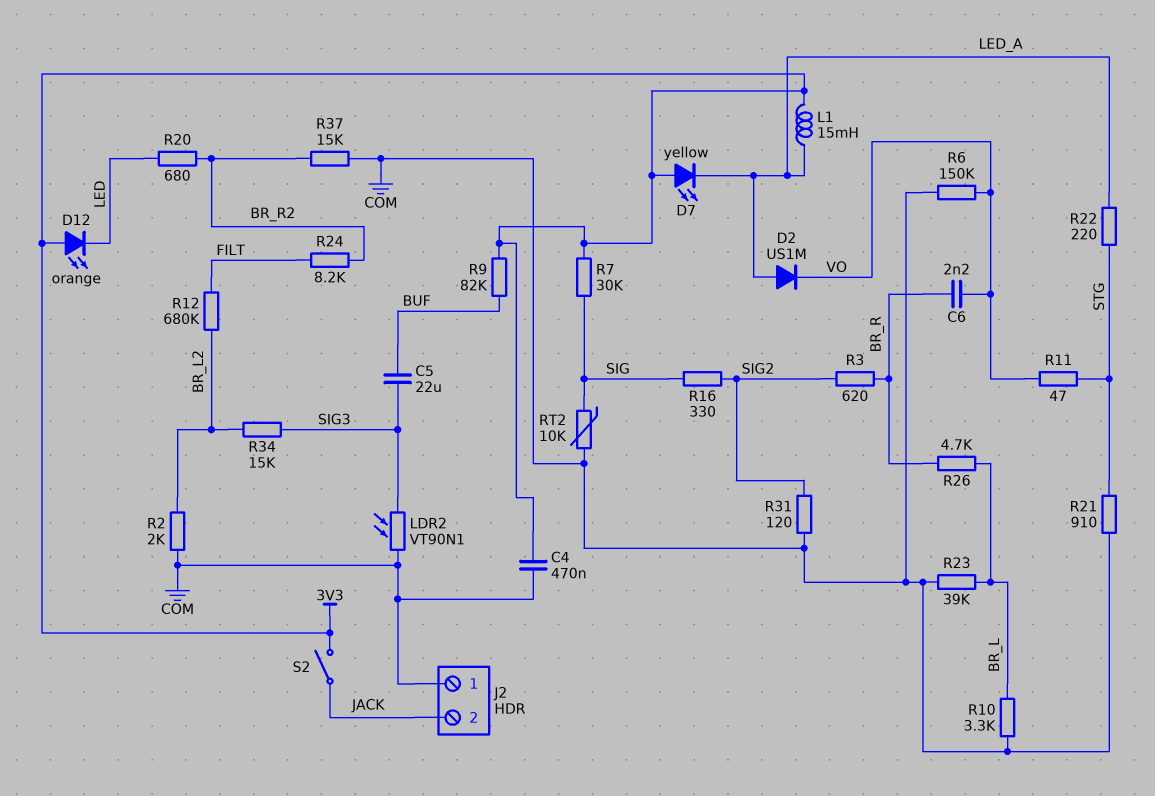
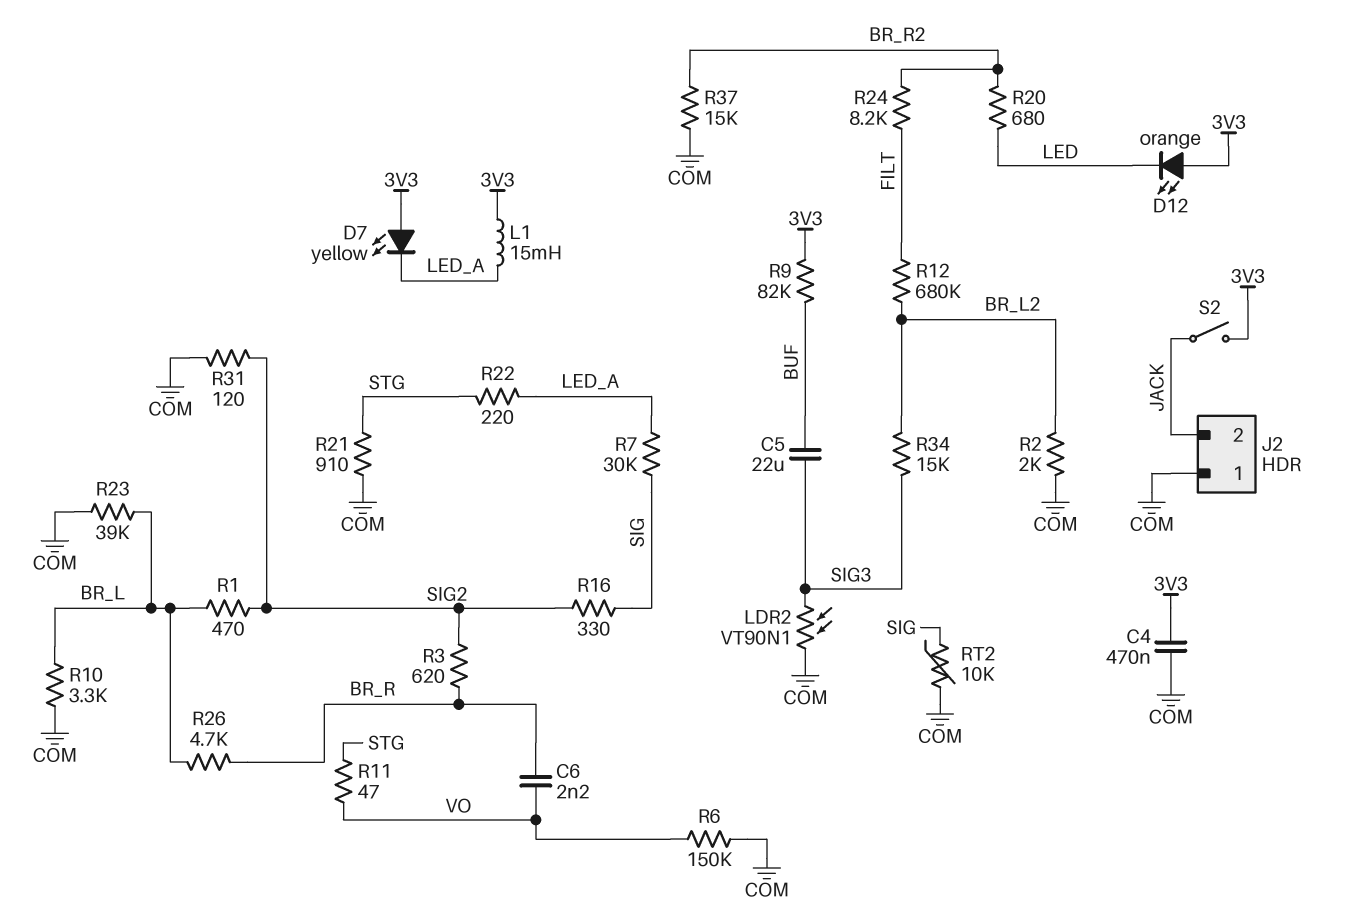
D2: diode US1M (A LED_A, K VO) -> none
R1: none -> 470 (BR_L, SIG2)
R7: 30k (3V3, SIG) -> 30k (LED_A, SIG)

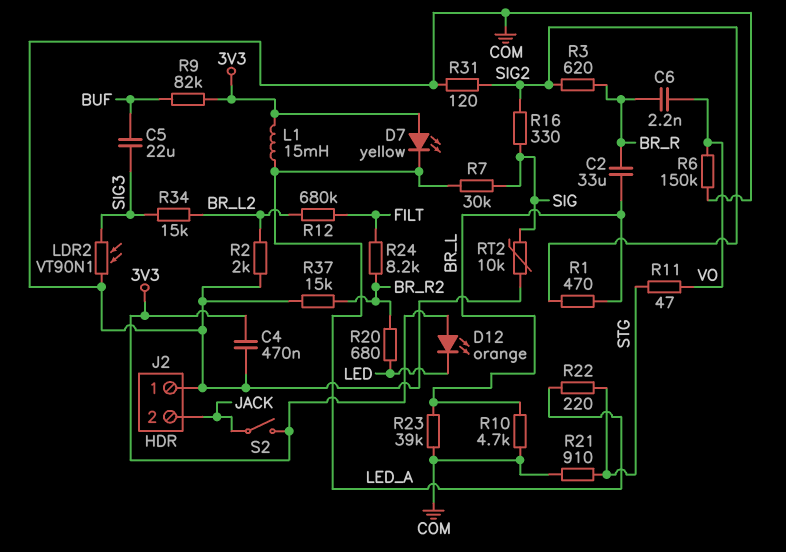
C2: none -> 33uF (BR_L, BR_R)
R10: 3.3k (BR_L, COM) -> 4.7k (BR_L, COM)
R26: 4.7k (BR_L, BR_R) -> none

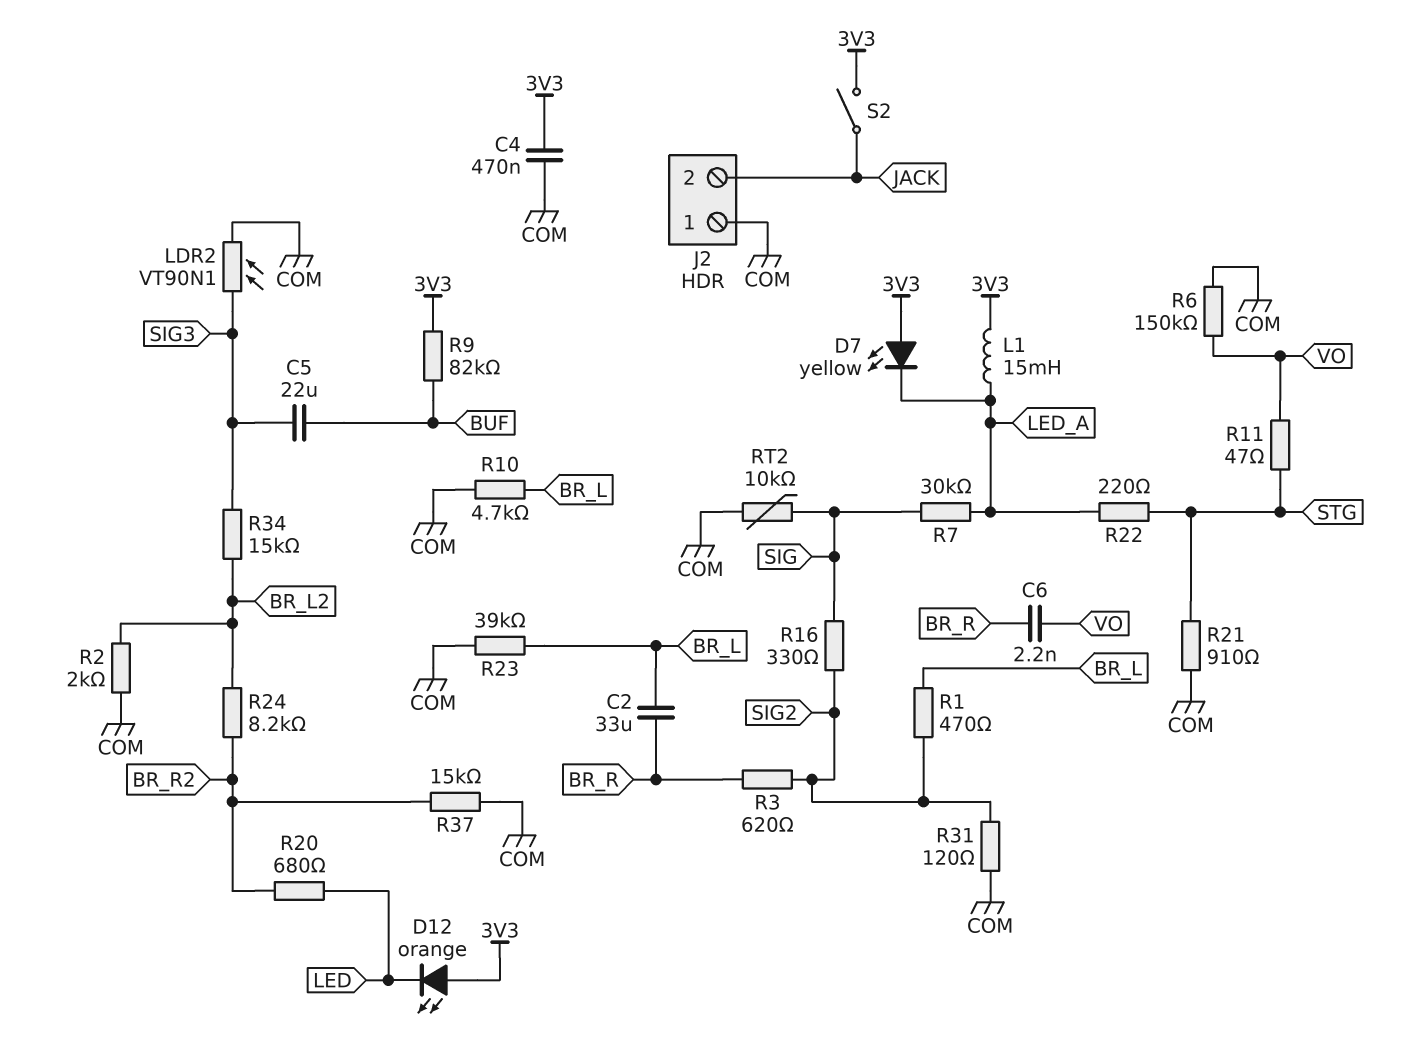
R12: 680k (BR_L2, FILT) -> none
R24: 8.2k (BR_R2, FILT) -> 8.2k (BR_L2, BR_R2)

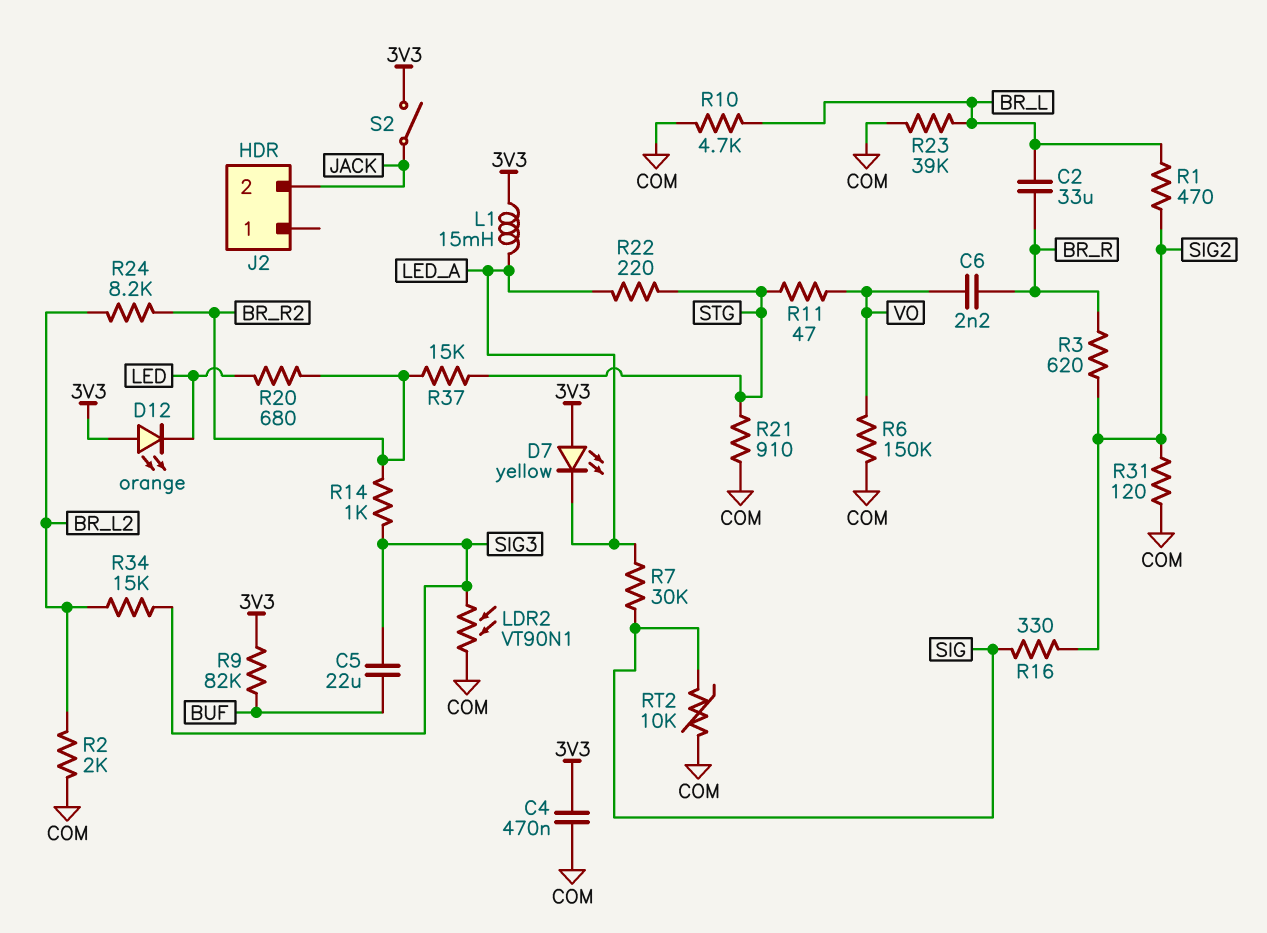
J2 pin 1: COM -> none
R14: none -> 1k (BR_R2, SIG3)
R37: 15k (BR_R2, COM) -> 15k (BR_R2, STG)

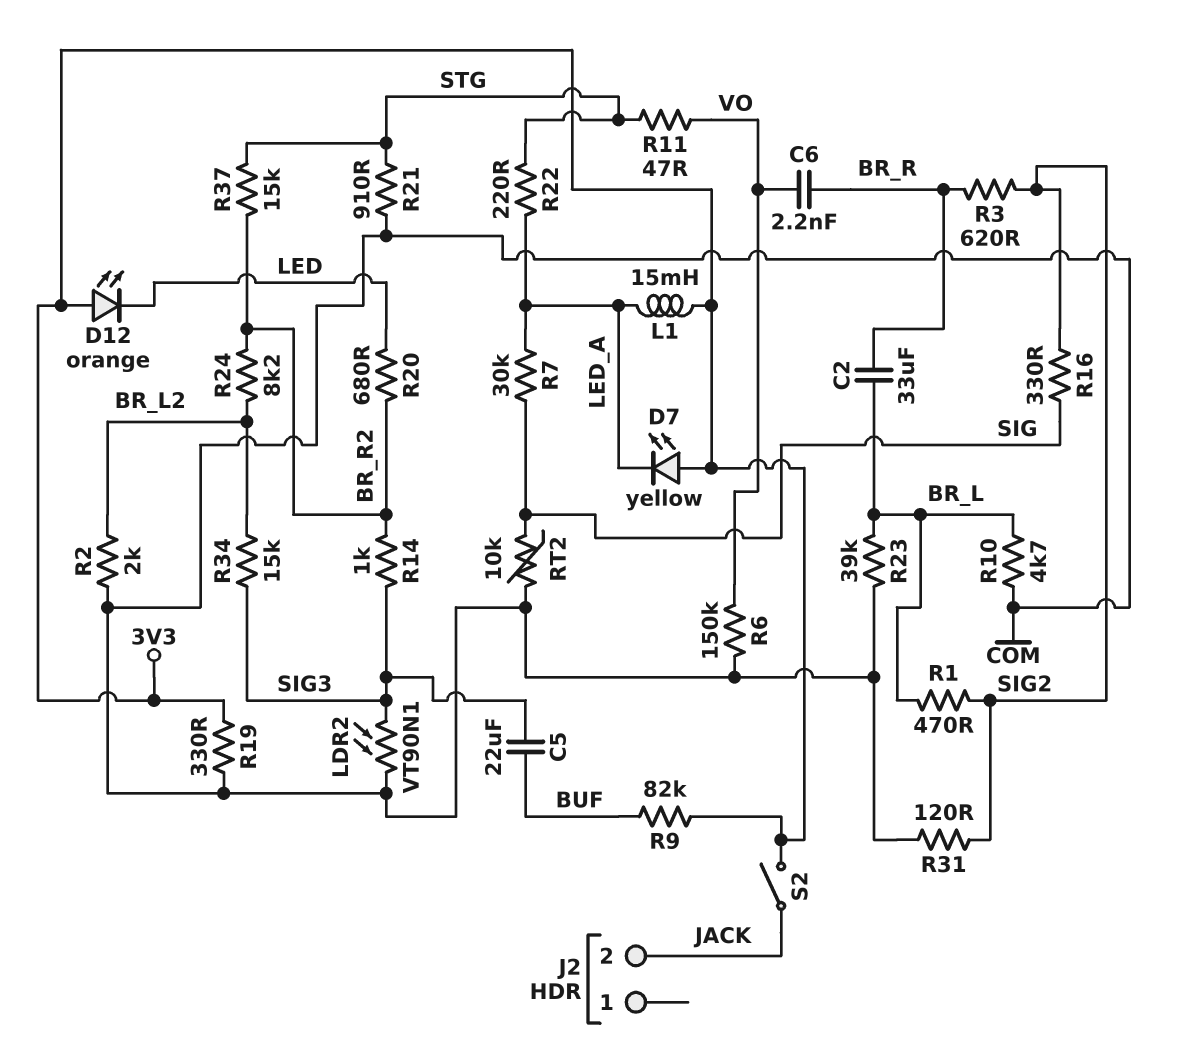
C4: 470nF (3V3, COM) -> none
R19: none -> 330 (3V3, COM)

